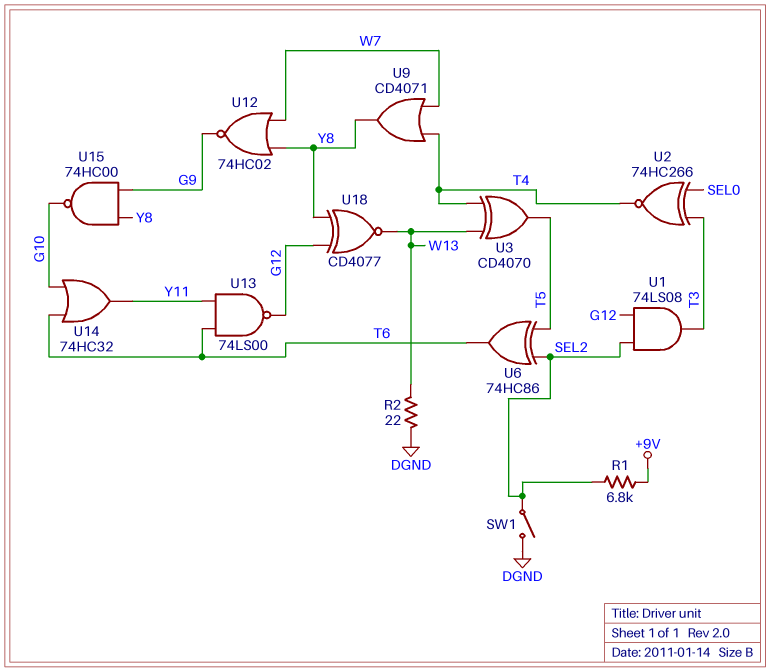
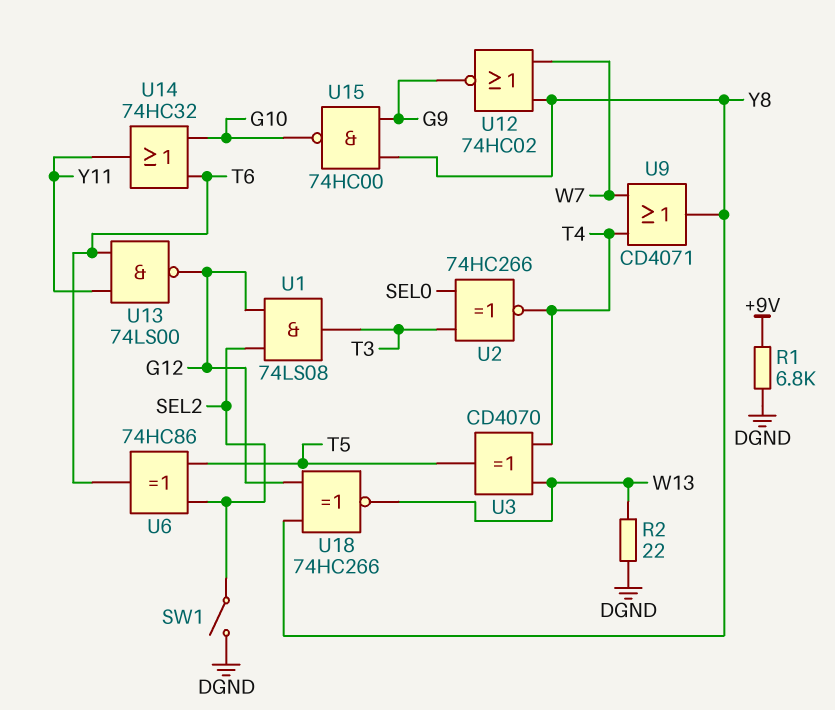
R1: 6.8k (+9V, SEL2) -> 6.8k (+9V, DGND)
U18: XNOR CD4077 (in G12, in Y8, out W13) -> XNOR 74HC266 (in G12, in Y8, out W13)

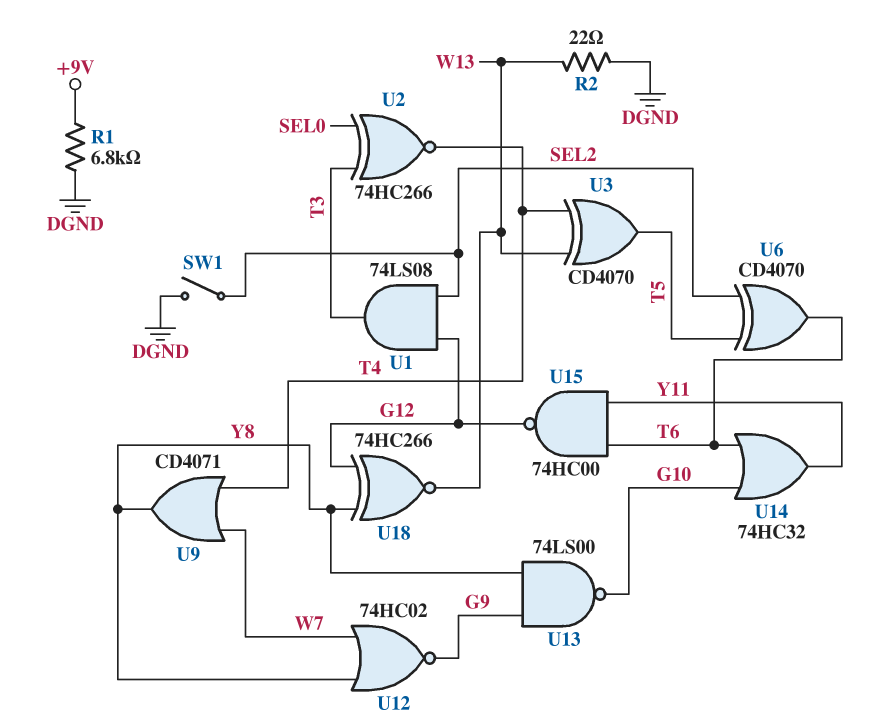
U6: XOR 74HC86 (in SEL2, in T5, out T6) -> XOR CD4070 (in SEL2, in T5, out T6)
U13: NAND 74LS00 (in T6, in Y11, out G12) -> NAND 74LS00 (in G9, in Y8, out G10)
U15: NAND 74HC00 (in G9, in Y8, out G10) -> NAND 74HC00 (in T6, in Y11, out G12)

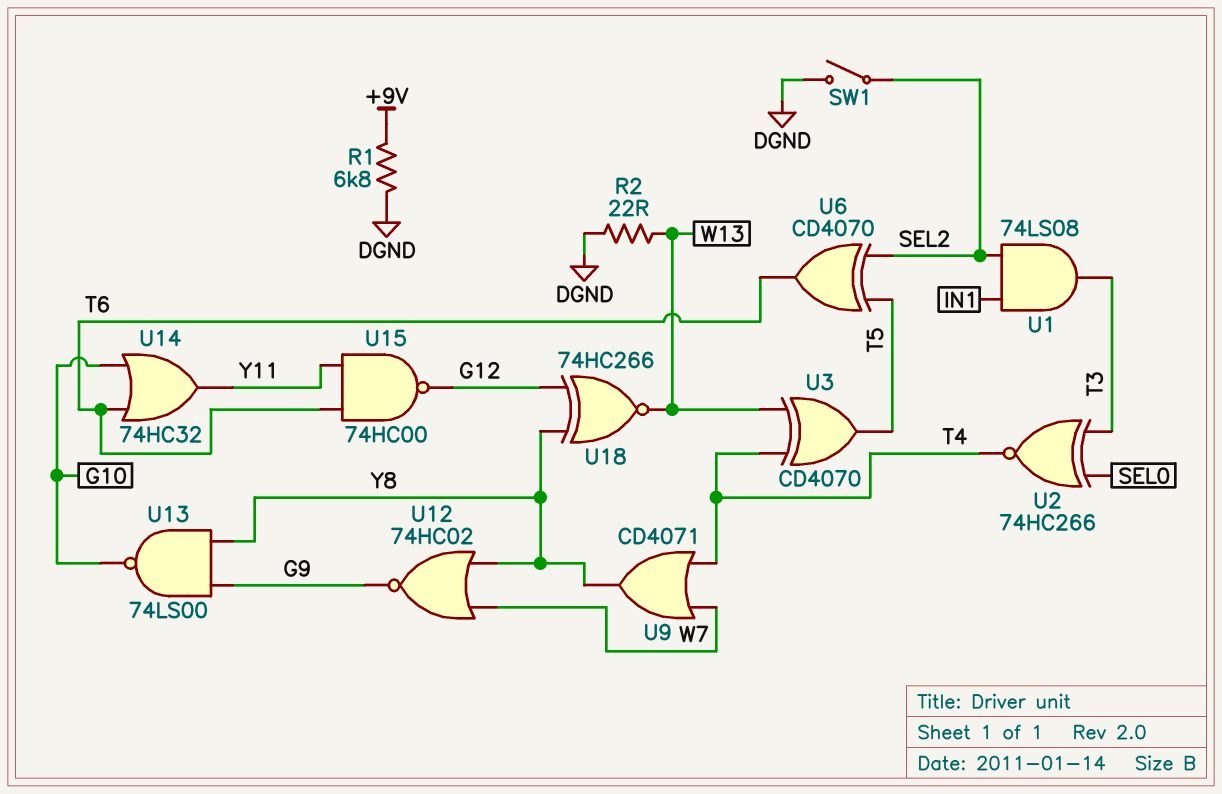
U1: AND 74LS08 (in G12, in SEL2, out T3) -> AND 74LS08 (in IN1, in SEL2, out T3)

